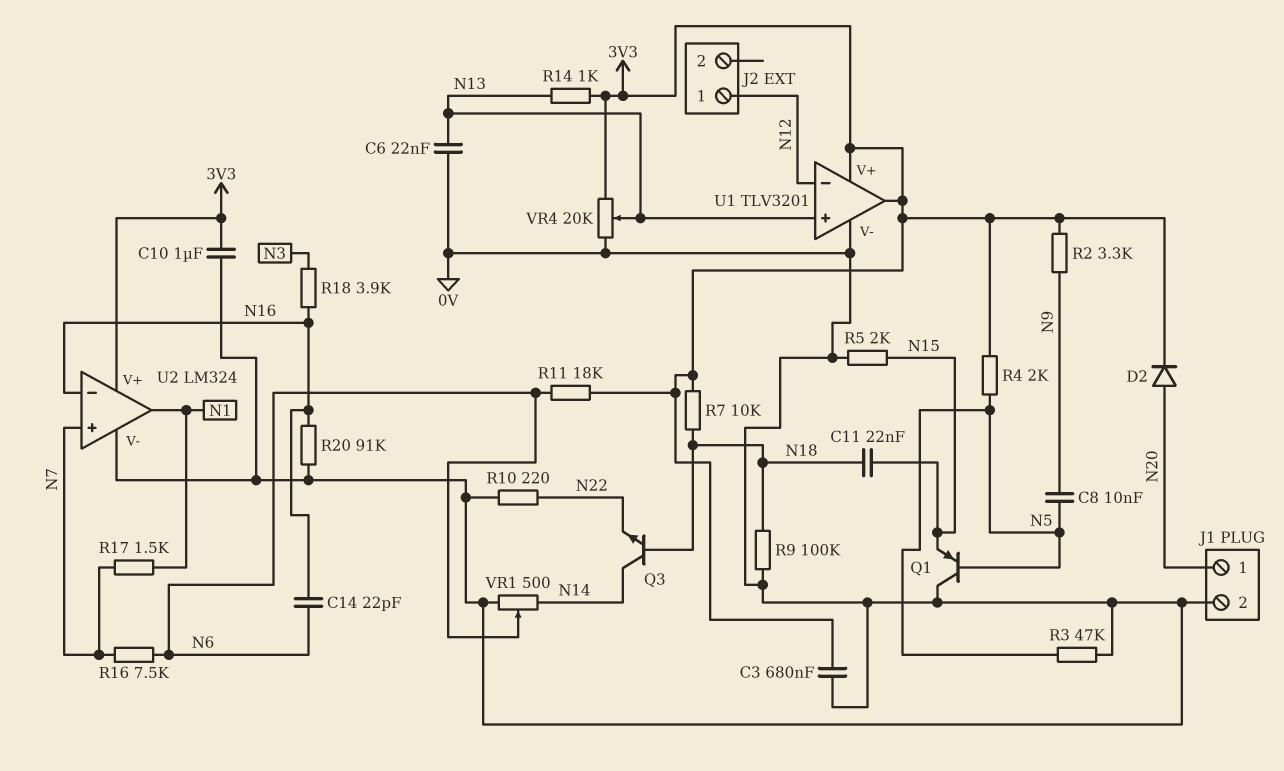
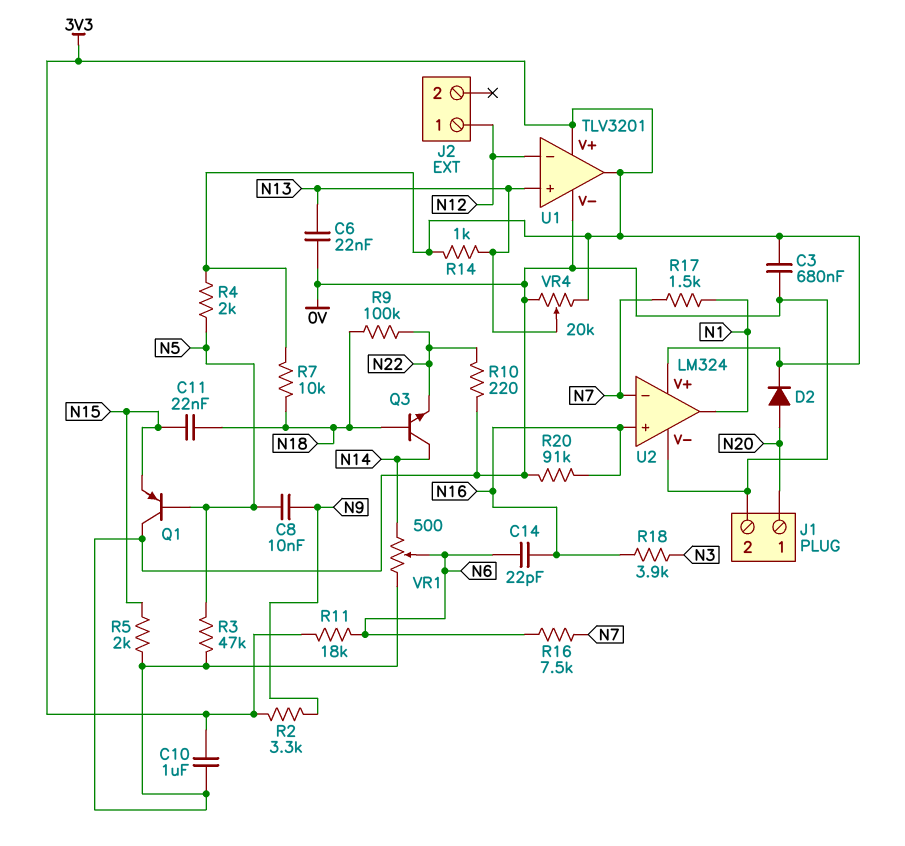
R9: 100k (0V, N18) -> 100k (N18, N22)
U2 pin in+: N7 -> N16
U2 pin in-: N16 -> N7

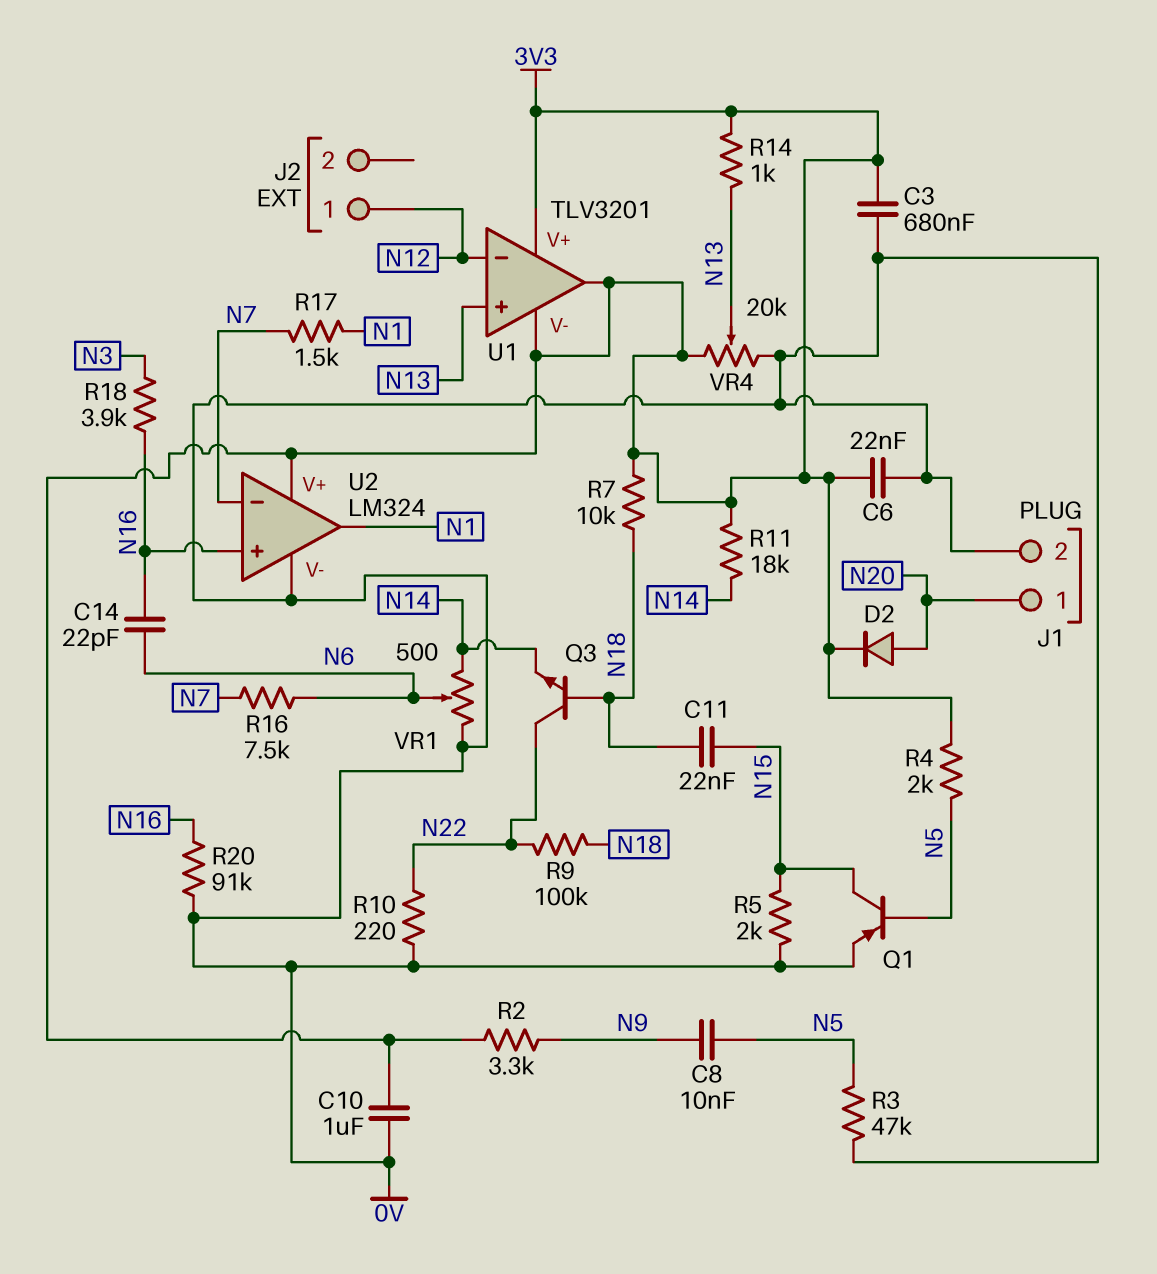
C6: 22nF (0V, N13) -> 22nF (0V, 3V3)
Q1: PNP (B N5, C 0V, E N15) -> PNP (B N5, C N15, E 0V)
Q3: NPN (B N18, C N14, E N22) -> NPN (B N18, C N22, E N14)
R11: 18k (3V3, N6) -> 18k (3V3, N14)
U1 pin V-: 0V -> 3V3

